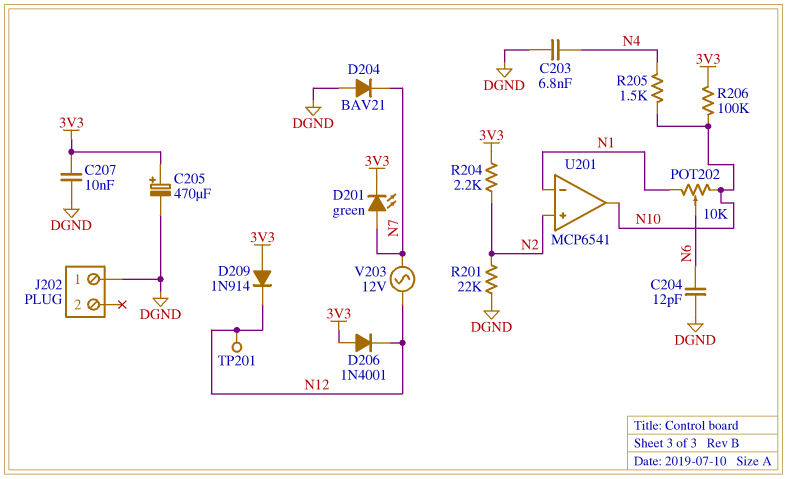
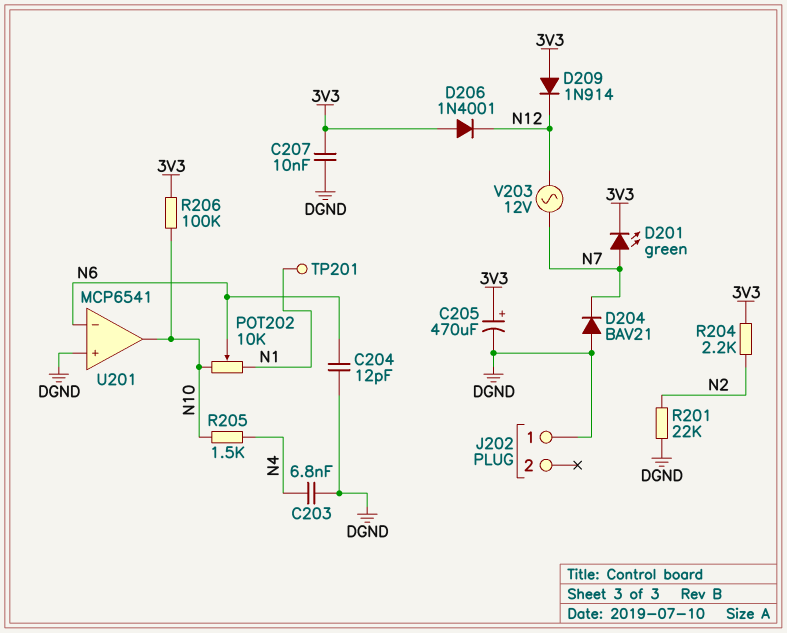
TP201: test point (N12) -> test point (N1)
U201 pin in+: N2 -> DGND
U201 pin in-: N1 -> N6

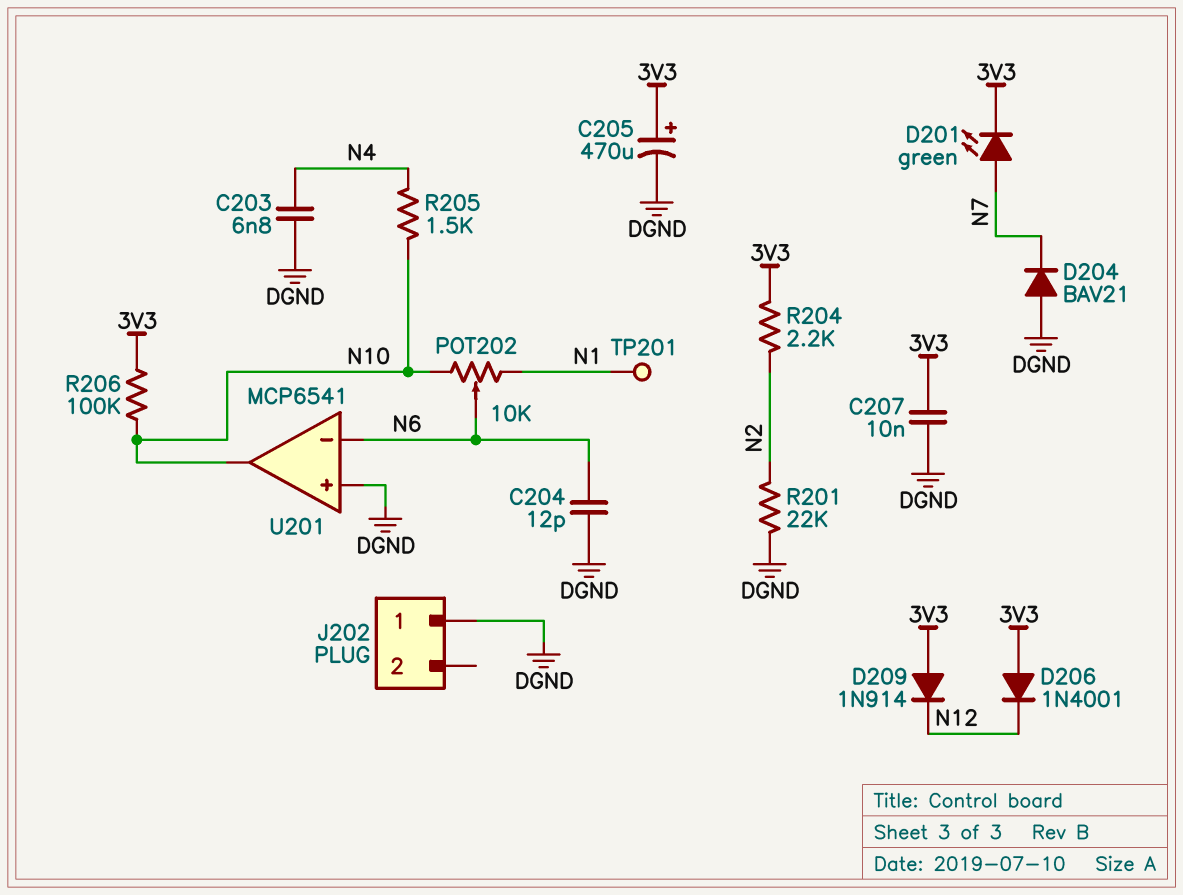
V203: AC 12V (N7, N12) -> none

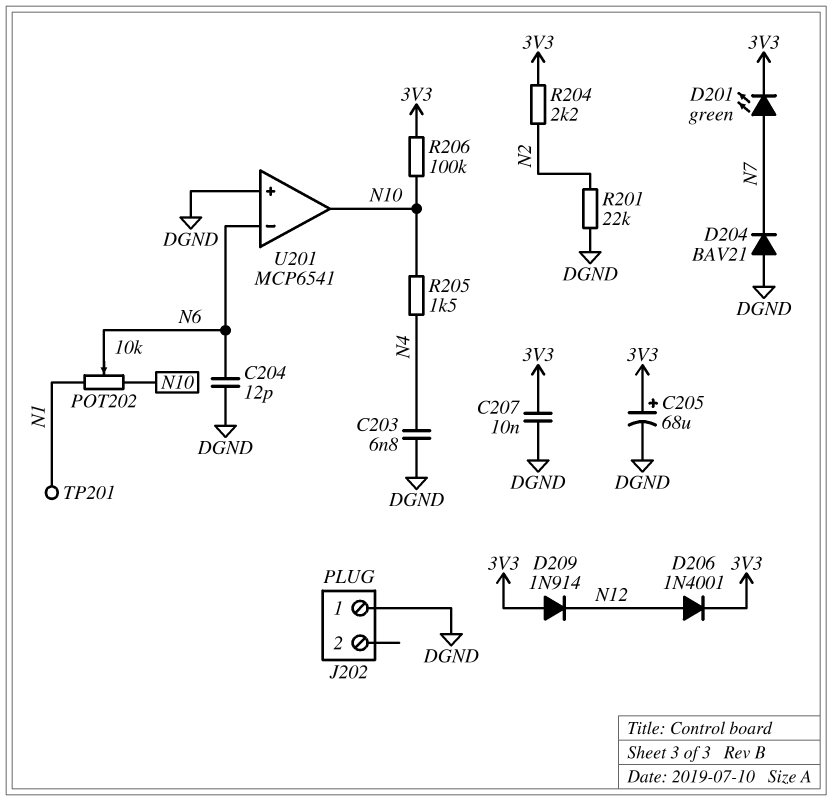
C205: 470uF (plus 3V3, minus DGND) -> 68uF (plus 3V3, minus DGND)
D206: diode 1N4001 (A 3V3, K N12) -> diode 1N4001 (A N12, K 3V3)

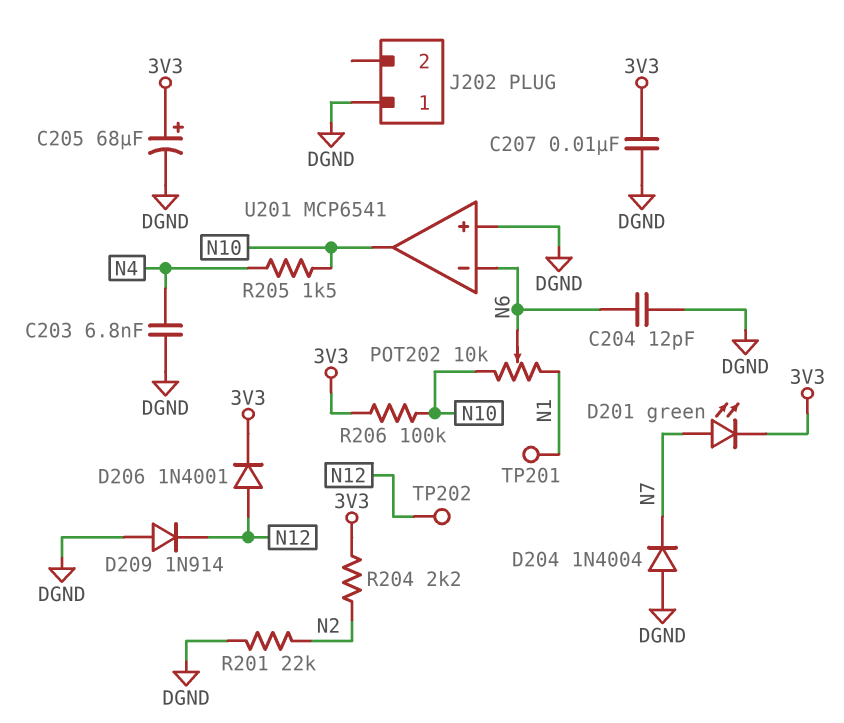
D204: diode BAV21 (A DGND, K N7) -> diode 1N4004 (A DGND, K N7)
D209: diode 1N914 (A 3V3, K N12) -> diode 1N914 (A DGND, K N12)
TP202: none -> test point (N12)

